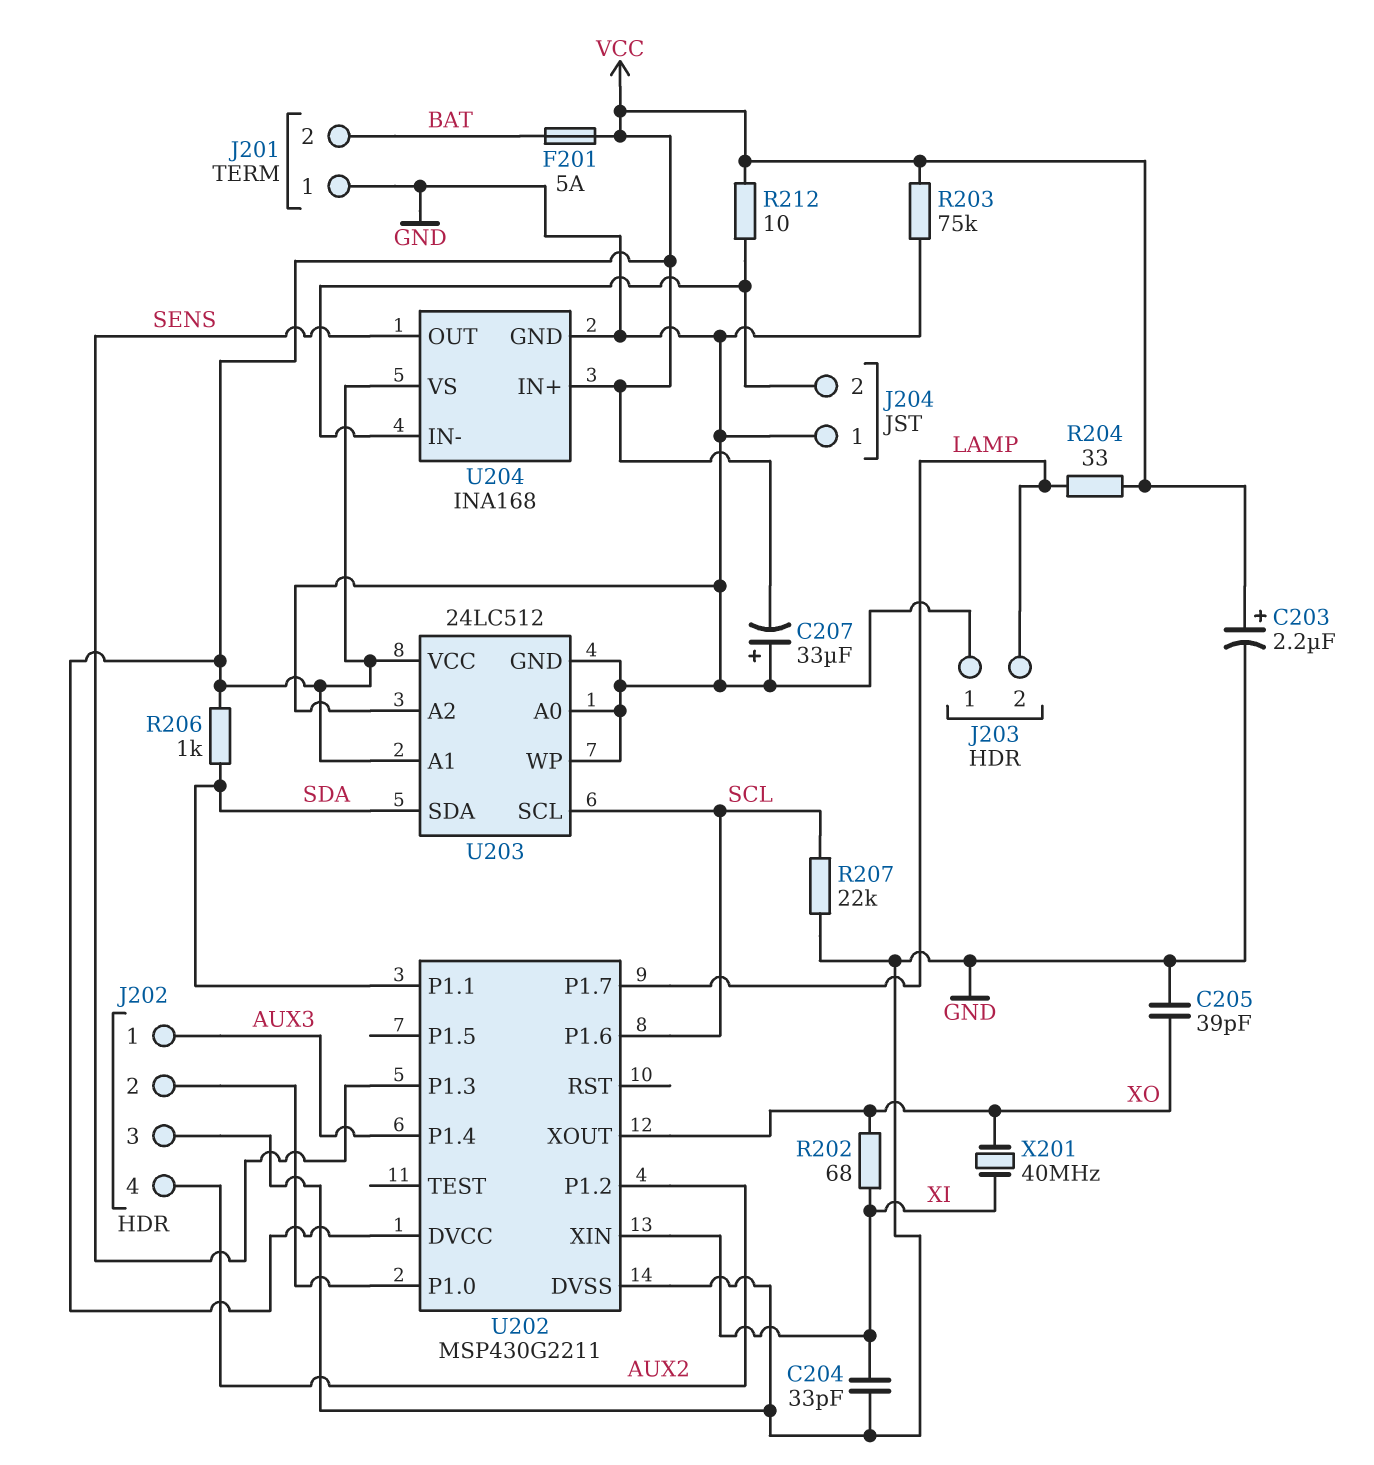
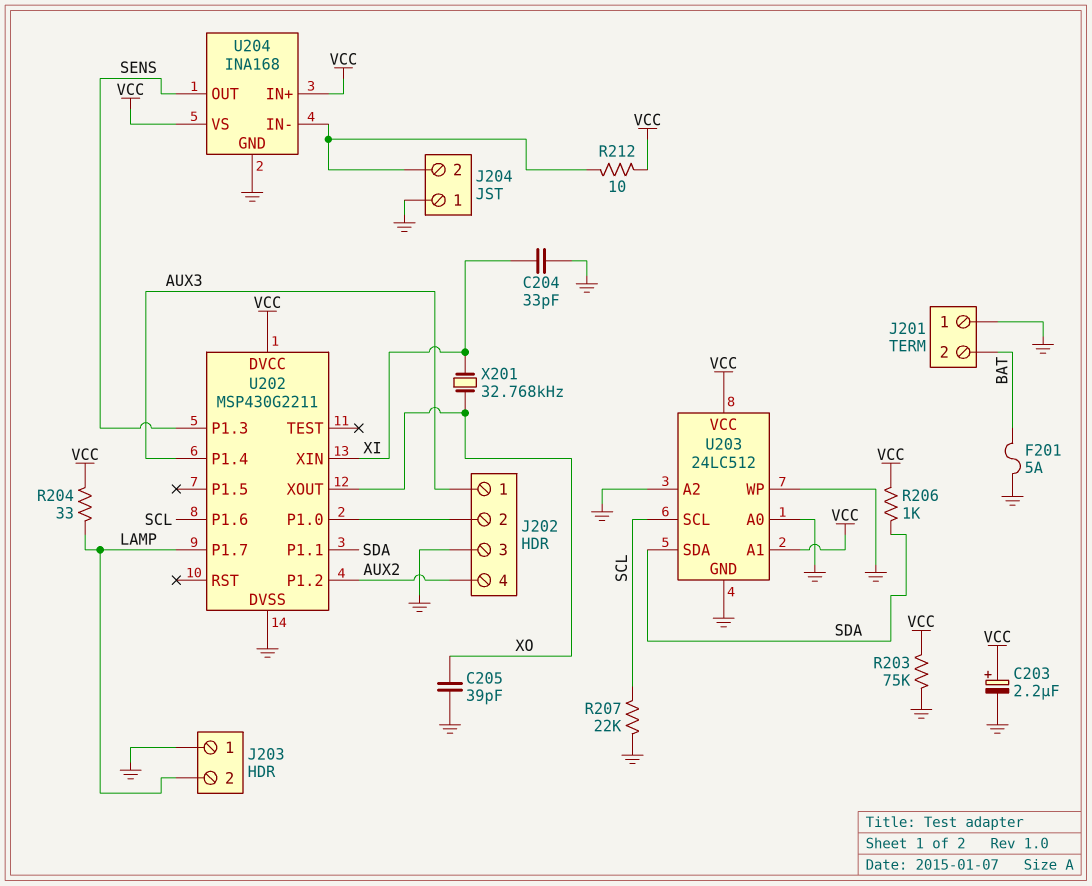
C207: 33uF (plus GND, minus VCC) -> none
F201: 5A (BAT, VCC) -> 5A (BAT, GND)
R202: 68 (XI, XO) -> none
X201: 40MHz (XI, XO) -> 32.768kHz (XI, XO)

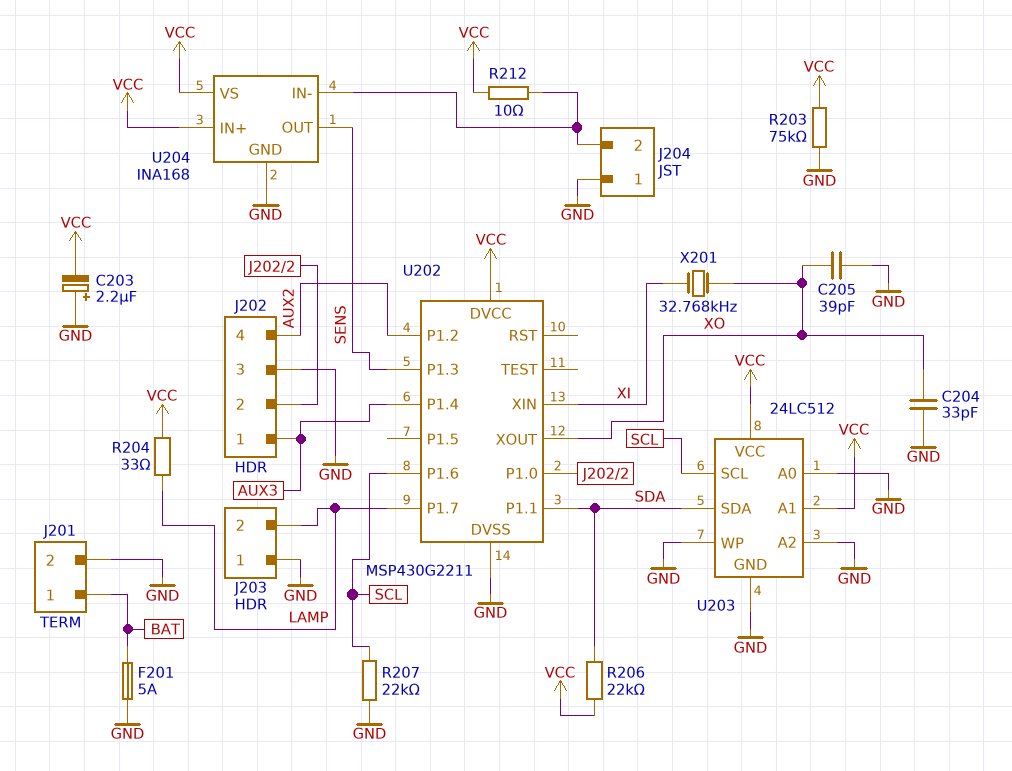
C203: 2.2uF (plus VCC, minus GND) -> 2.2uF (plus GND, minus VCC)
C204: 33pF (GND, XI) -> 33pF (GND, XO)
J201 pin 1: GND -> BAT
J201 pin 2: BAT -> GND
R206: 1k (SDA, VCC) -> 22k (SDA, VCC)

